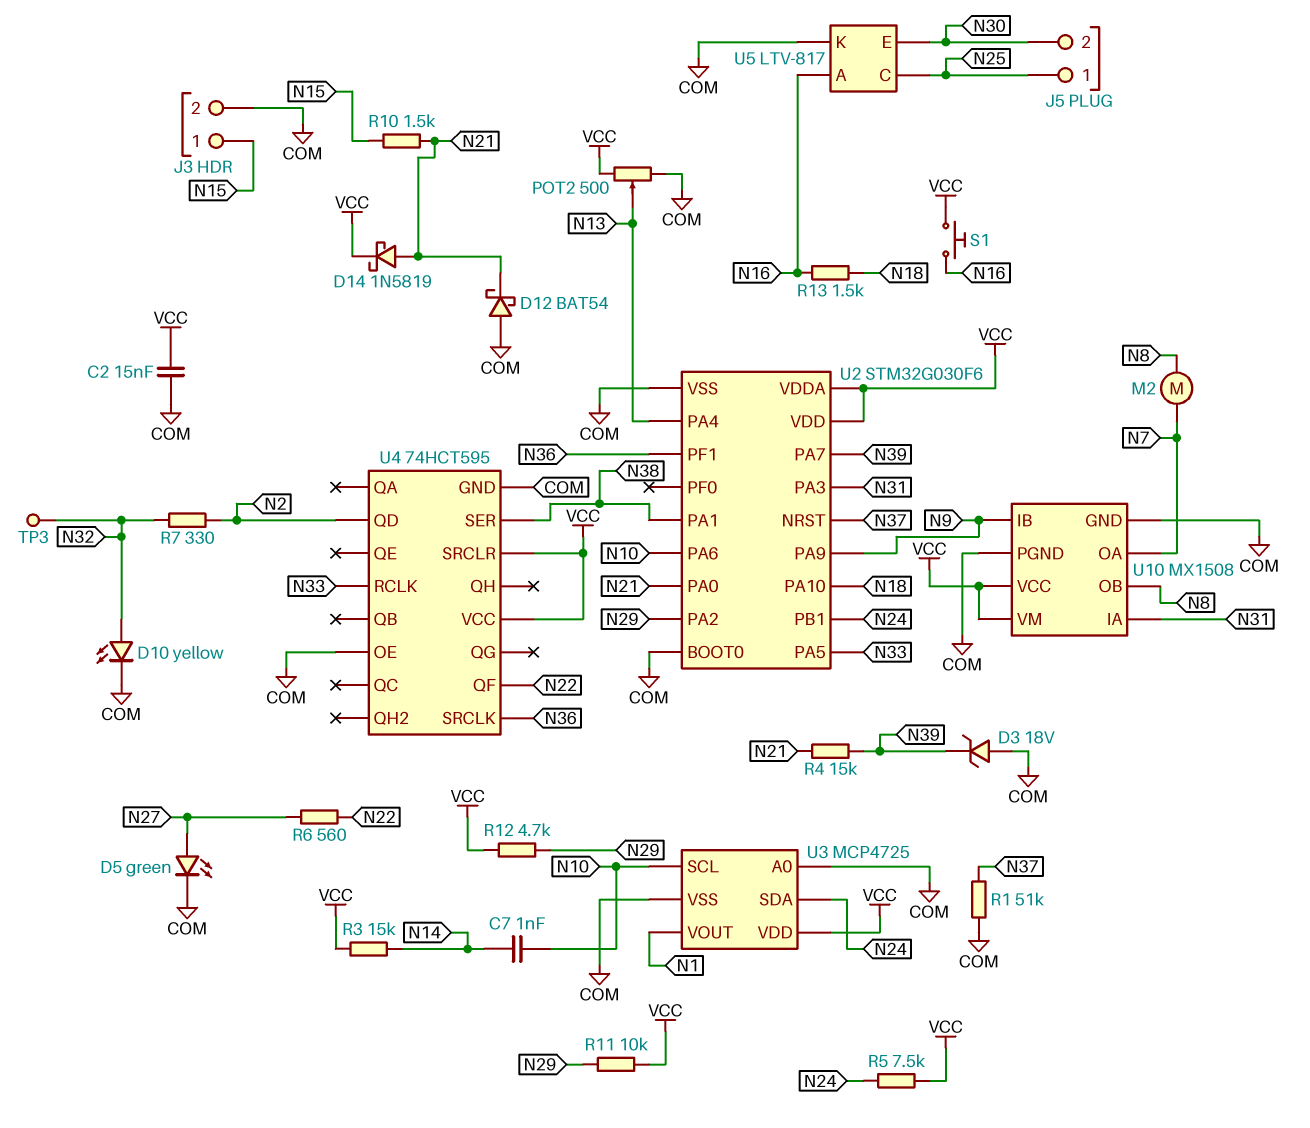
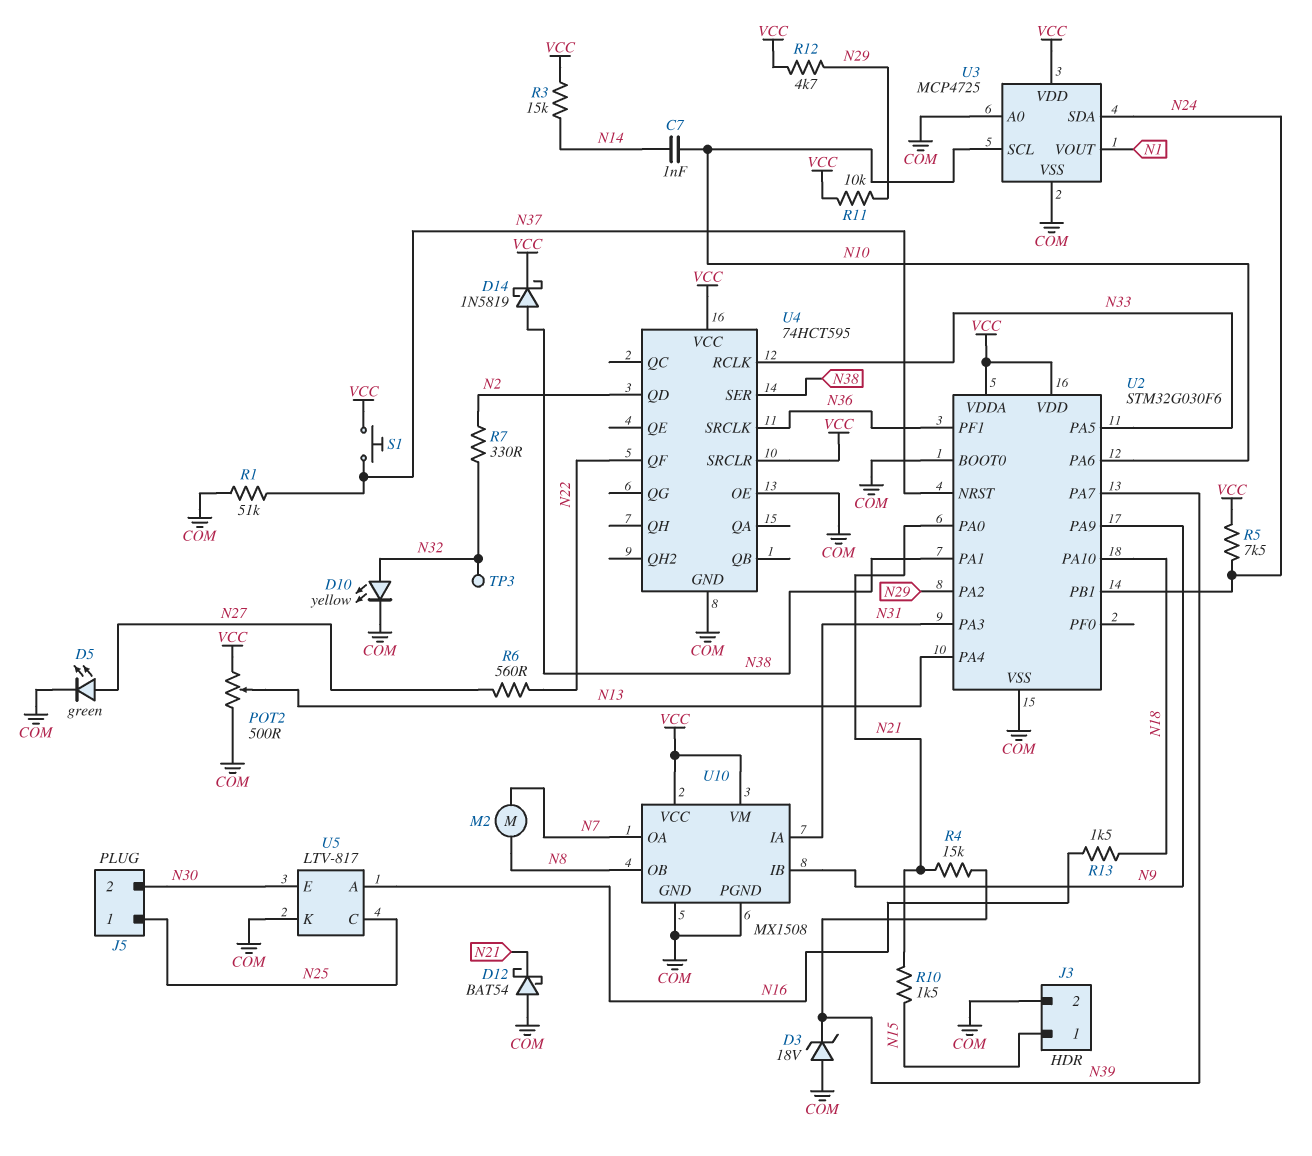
C2: 15nF (COM, VCC) -> none
D14: schottky 1N5819 (A N21, K VCC) -> schottky 1N5819 (A N38, K VCC)
S1: button (N16, VCC) -> button (N37, VCC)

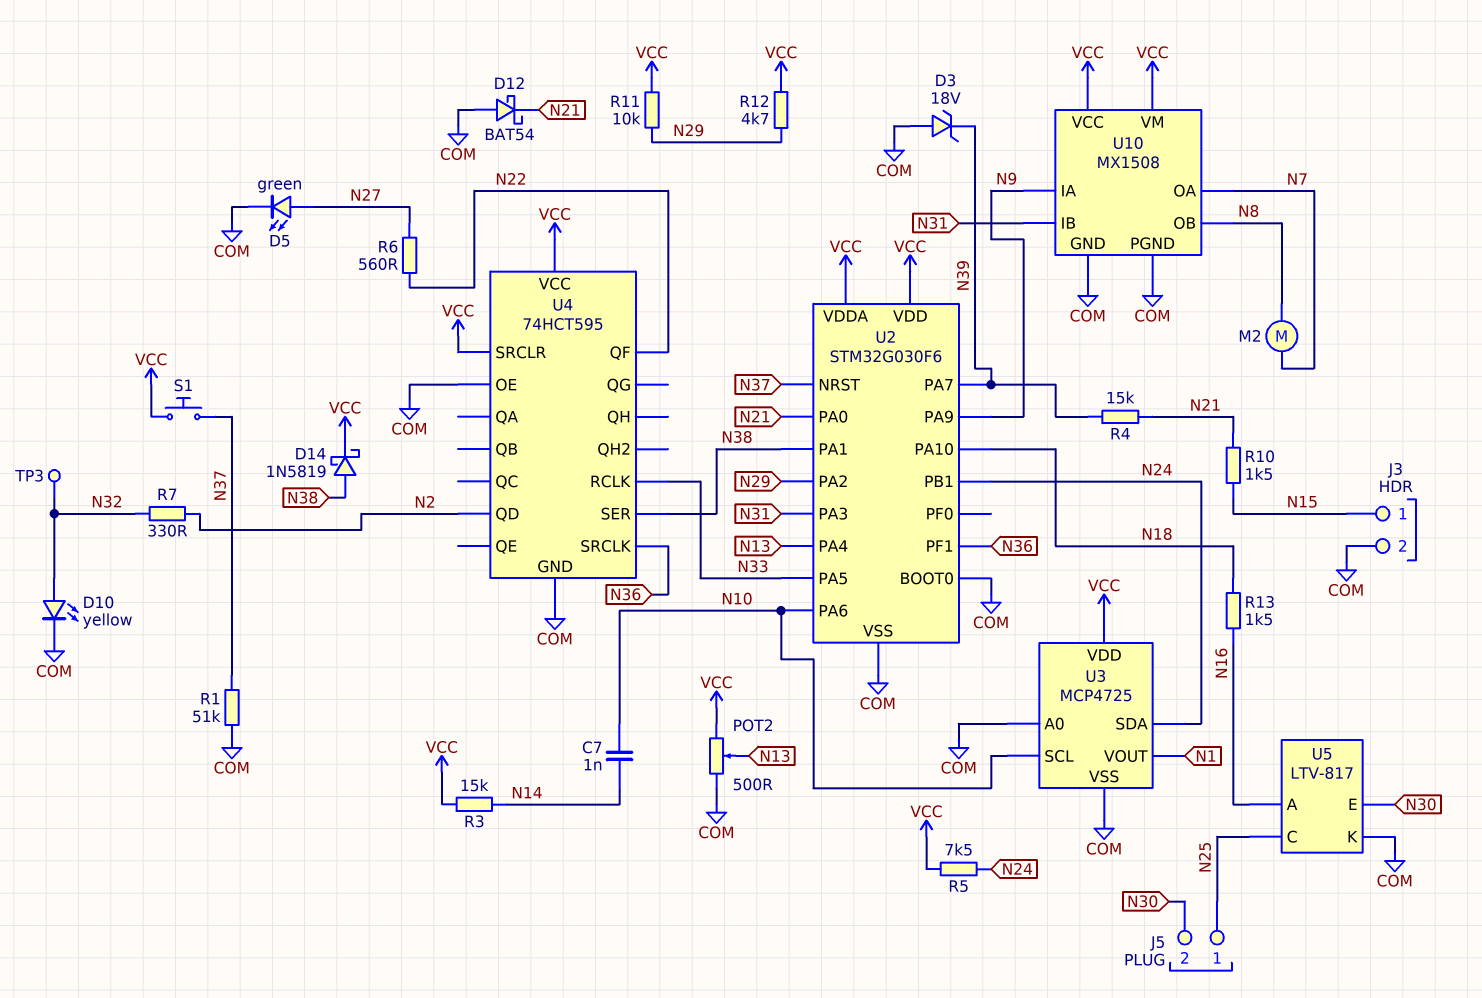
U10 pin IA: N31 -> N9
U10 pin IB: N9 -> N31

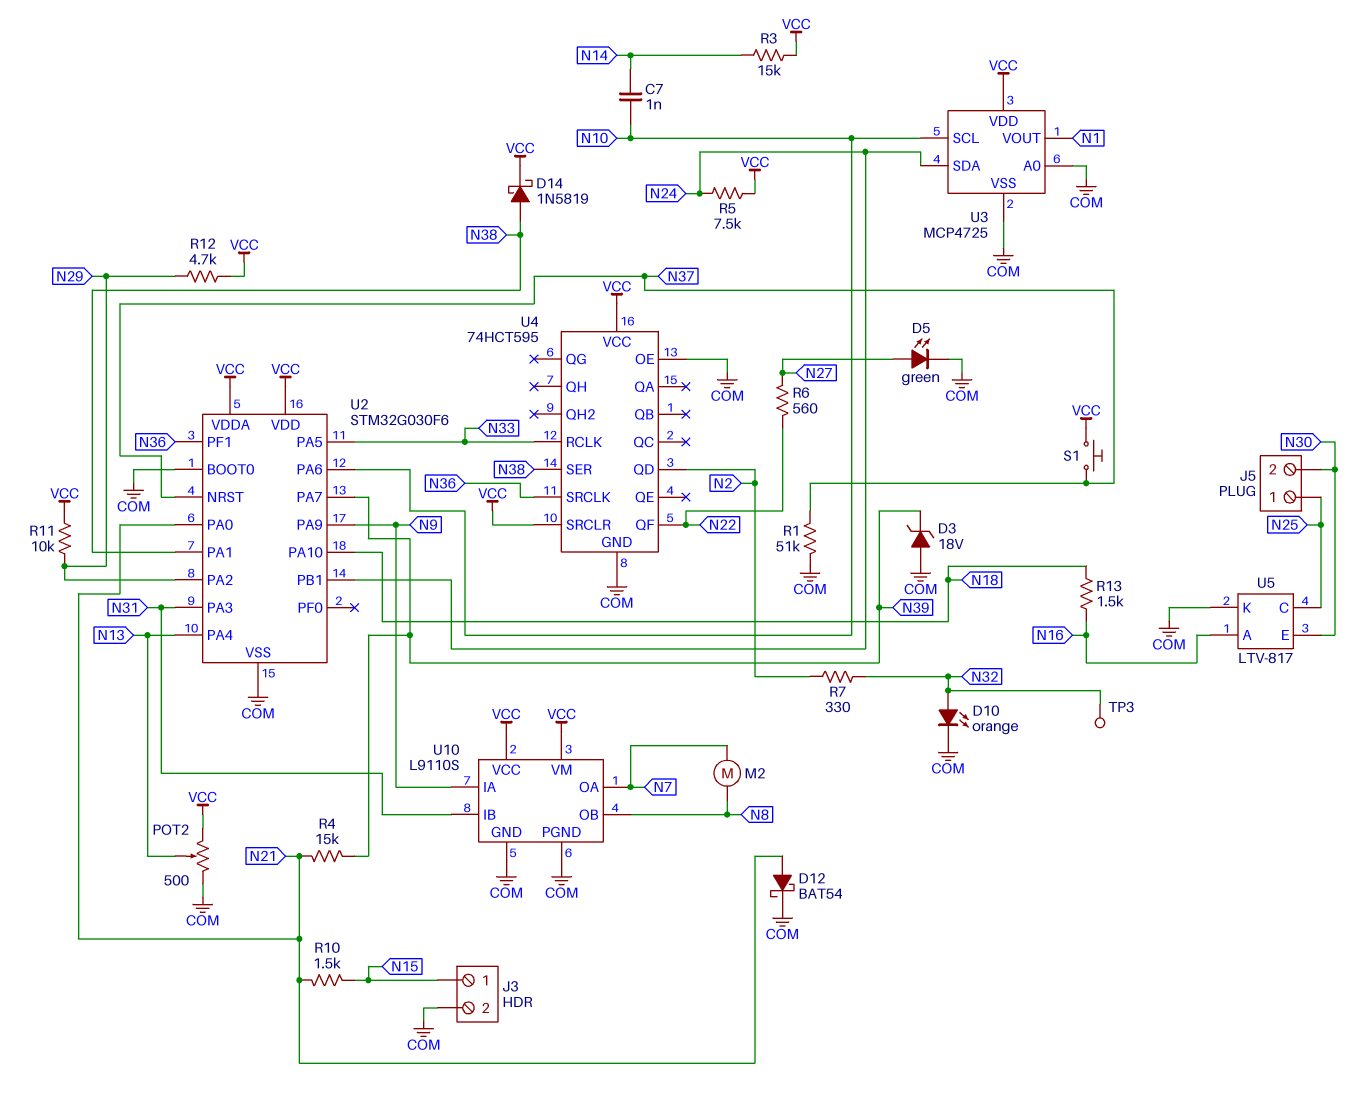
D10: LED yellow (A N32, K COM) -> LED orange (A N32, K COM)
D12: schottky BAT54 (A COM, K N21) -> schottky BAT54 (A N21, K COM)
U10: MX1508 -> L9110S

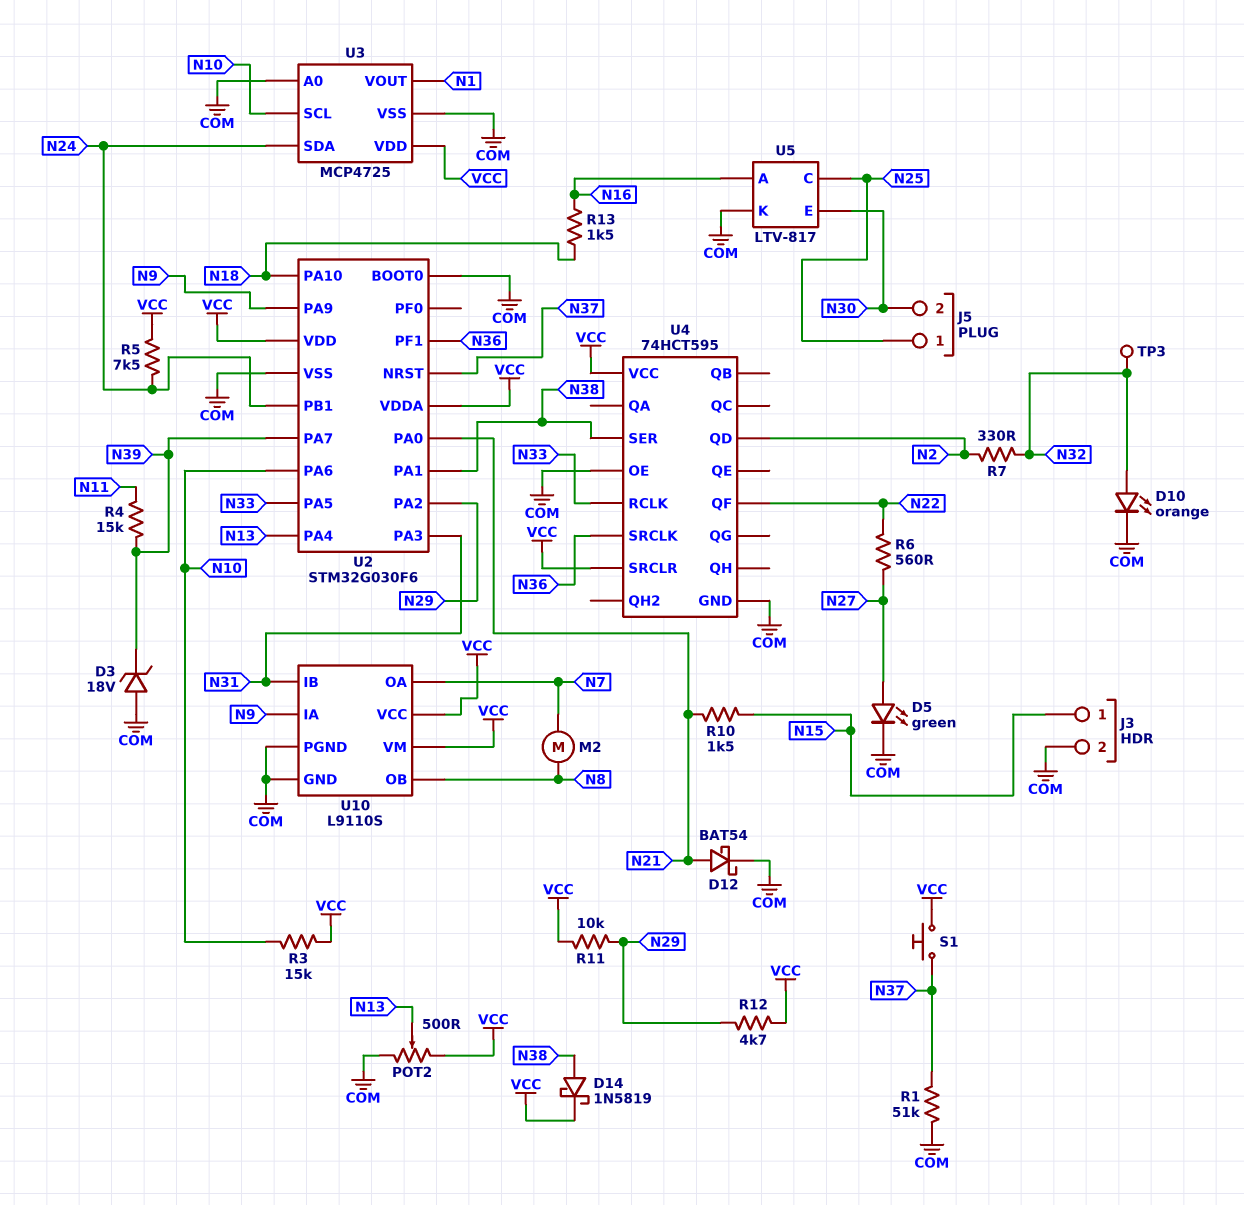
C7: 1nF (N10, N14) -> none
R3: 15k (N14, VCC) -> 15k (N10, VCC)
R4: 15k (N21, N39) -> 15k (N11, N39)

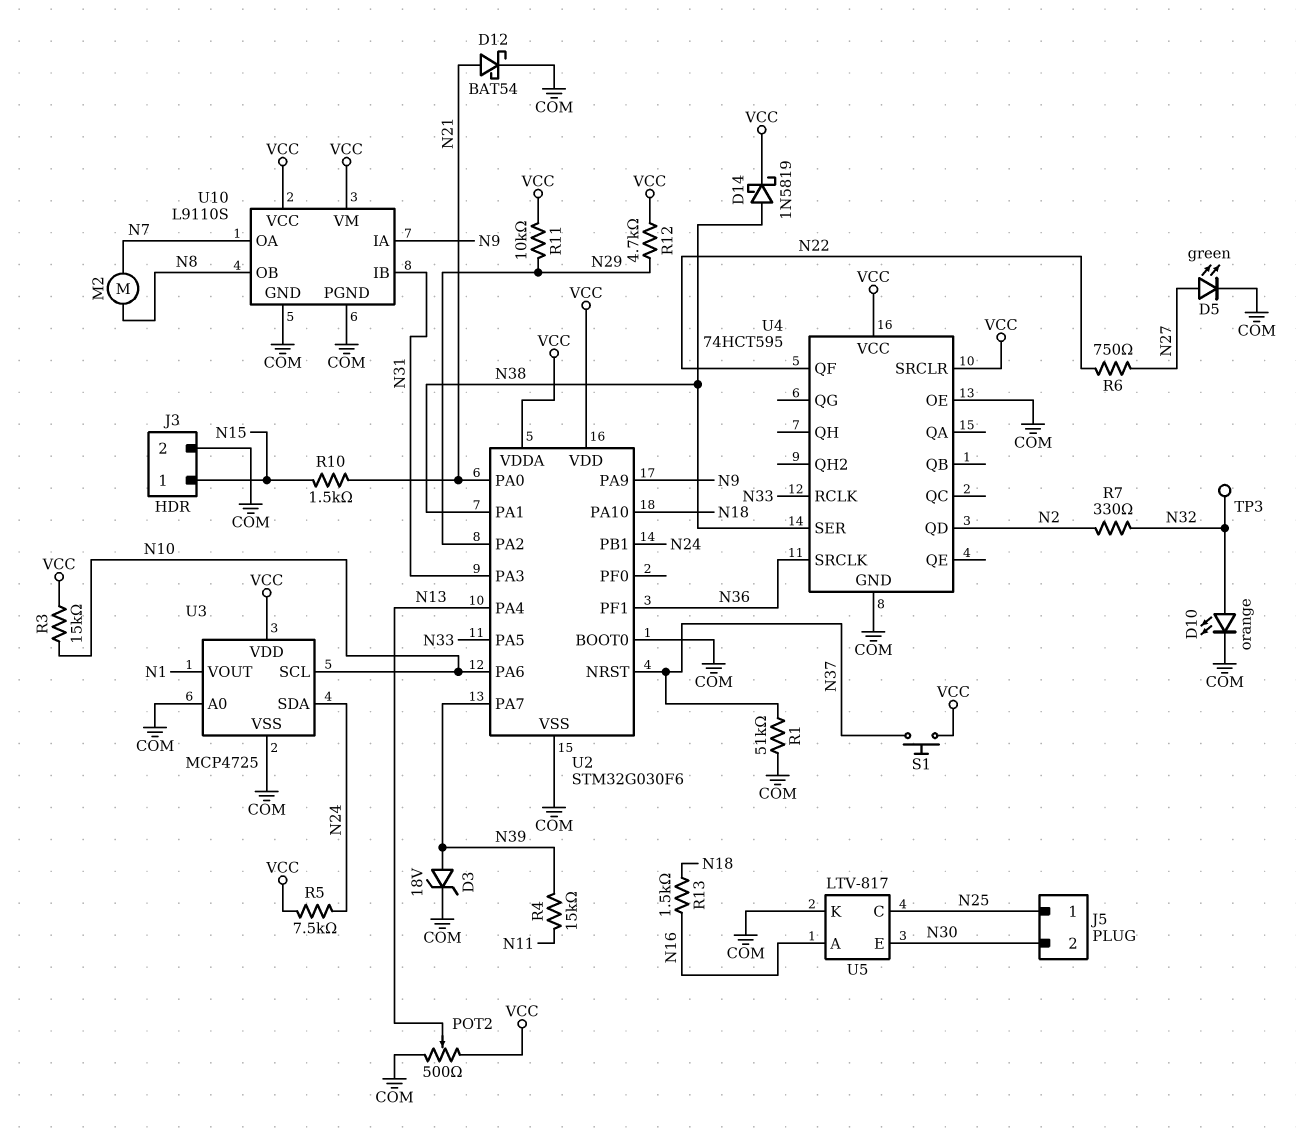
D3: zener 18V (A COM, K N39) -> zener 18V (A N39, K COM)
R6: 560 (N22, N27) -> 750 (N22, N27)

